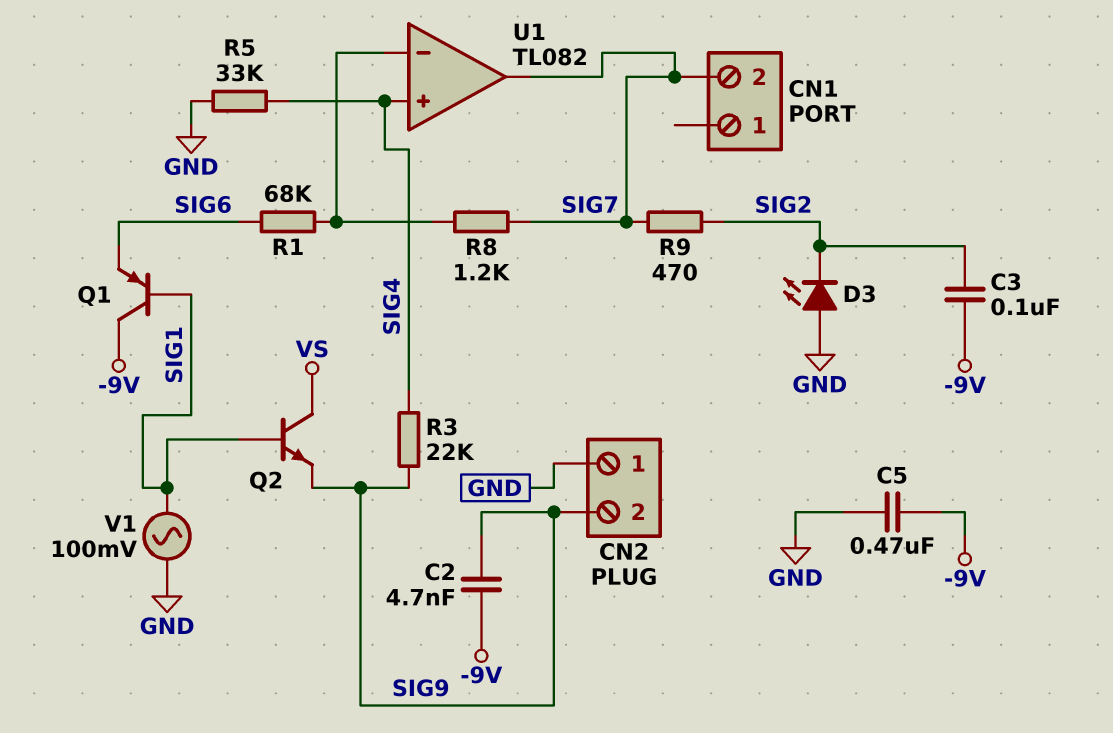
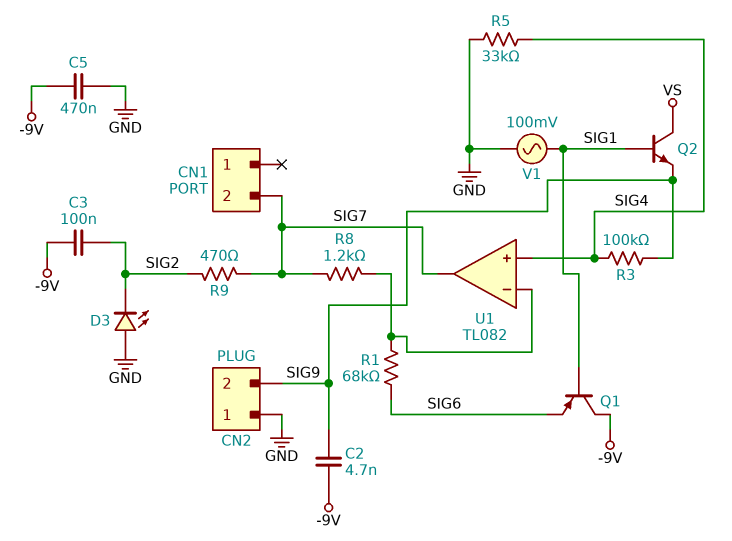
R3: 22k (SIG4, SIG9) -> 100k (SIG4, SIG9)

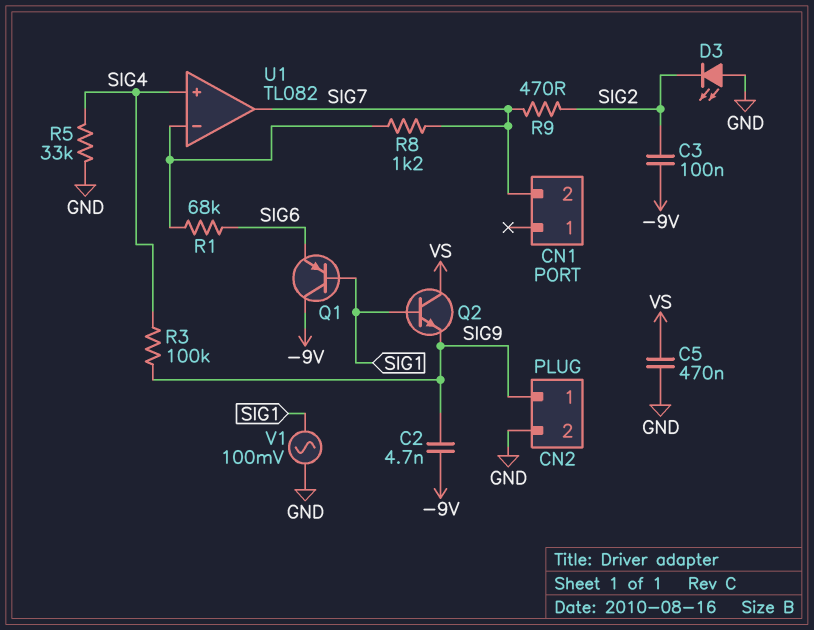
C5: 470nF (-9V, GND) -> 470nF (GND, VS)
CN2 pin 1: GND -> SIG9
CN2 pin 2: SIG9 -> GND

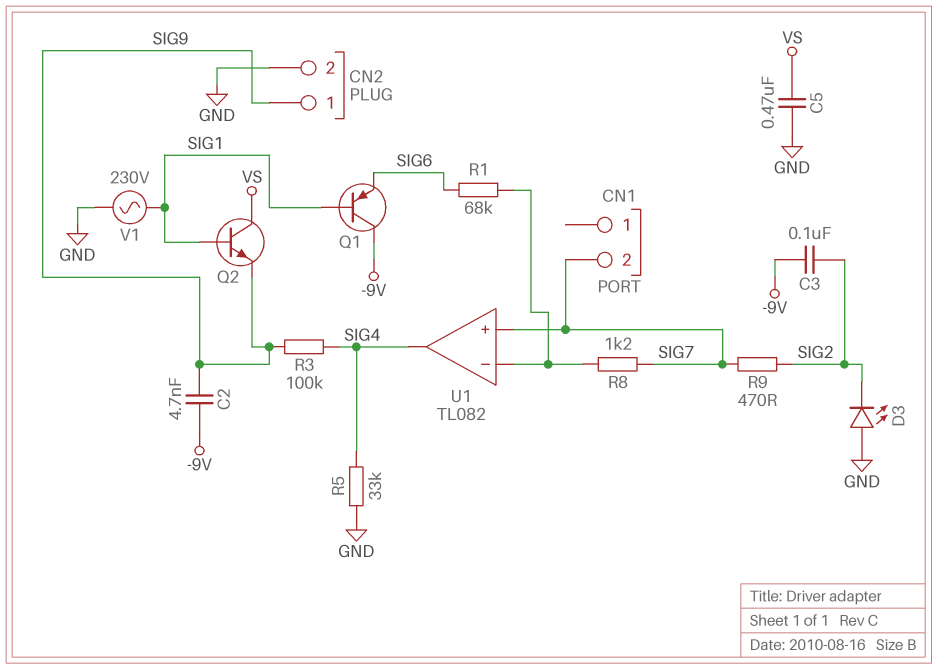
U1 pin in+: SIG4 -> SIG7
U1 pin out: SIG7 -> SIG4
V1: AC 100mV (GND, SIG1) -> AC 230V (GND, SIG1)

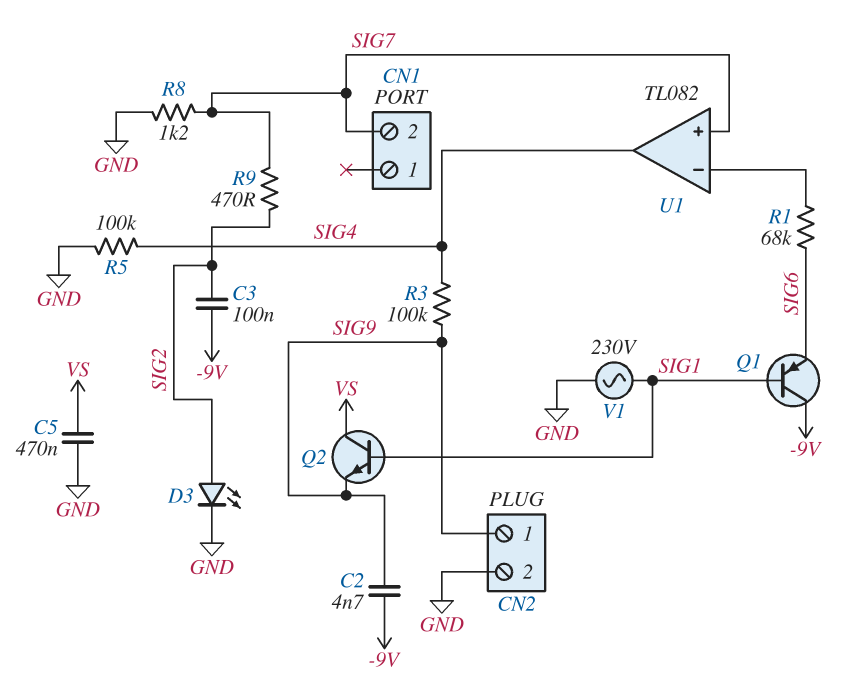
D3: LED (A GND, K SIG2) -> LED (A SIG2, K GND)
R5: 33k (GND, SIG4) -> 100k (GND, SIG4)
R8: 1.2k (SIG7, U1/in-) -> 1.2k (GND, SIG7)

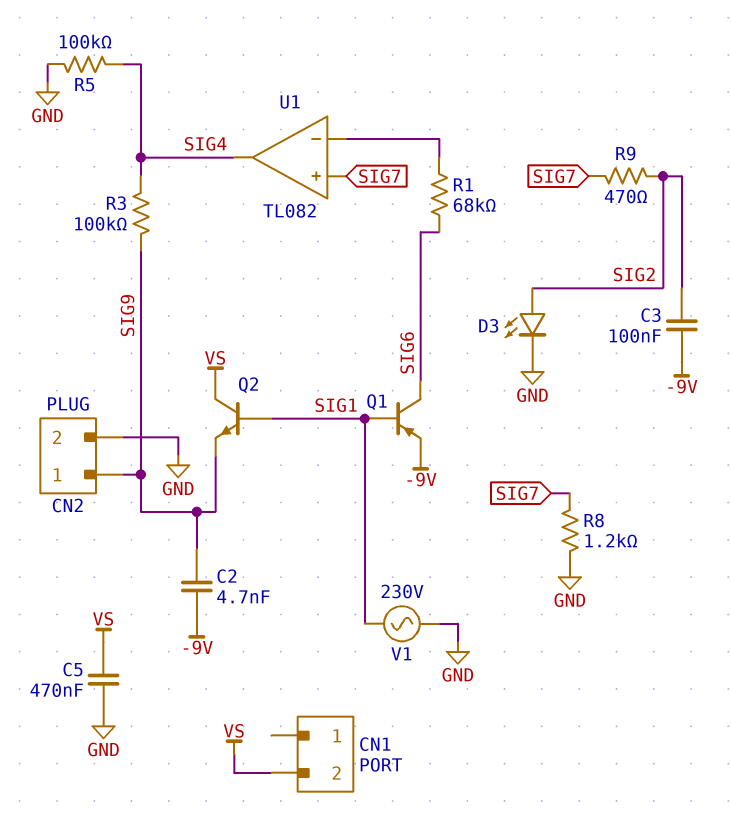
CN1 pin 2: SIG7 -> VS
Q1: PNP (B SIG1, C -9V, E SIG6) -> PNP (B SIG1, C SIG6, E -9V)

